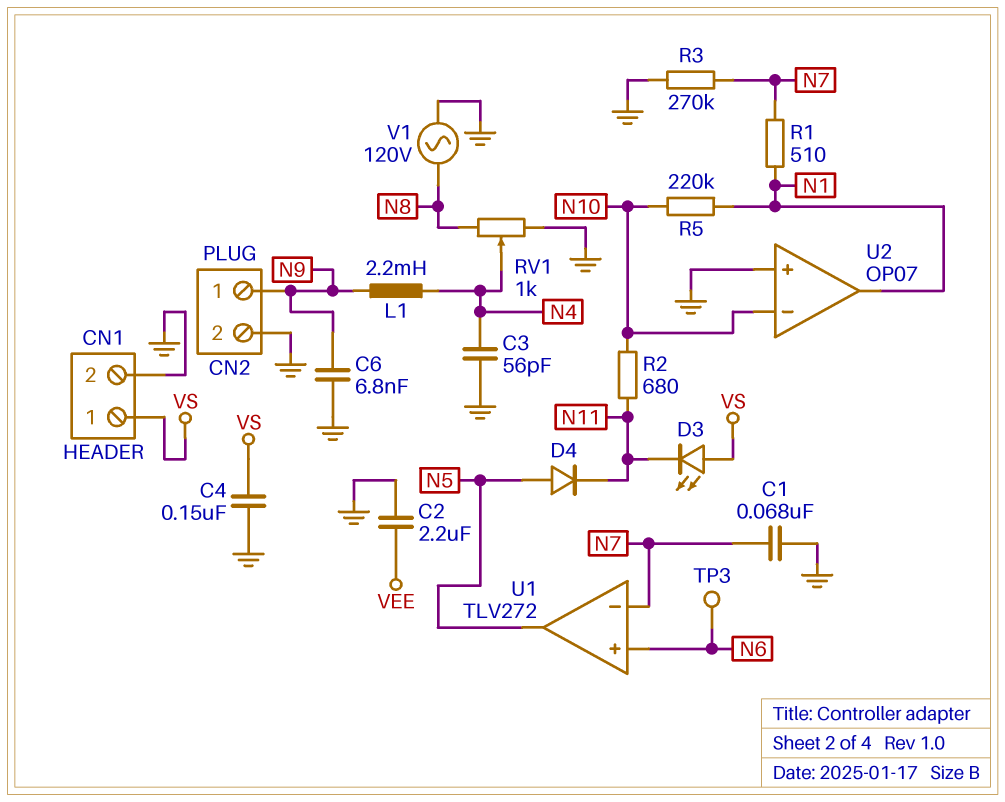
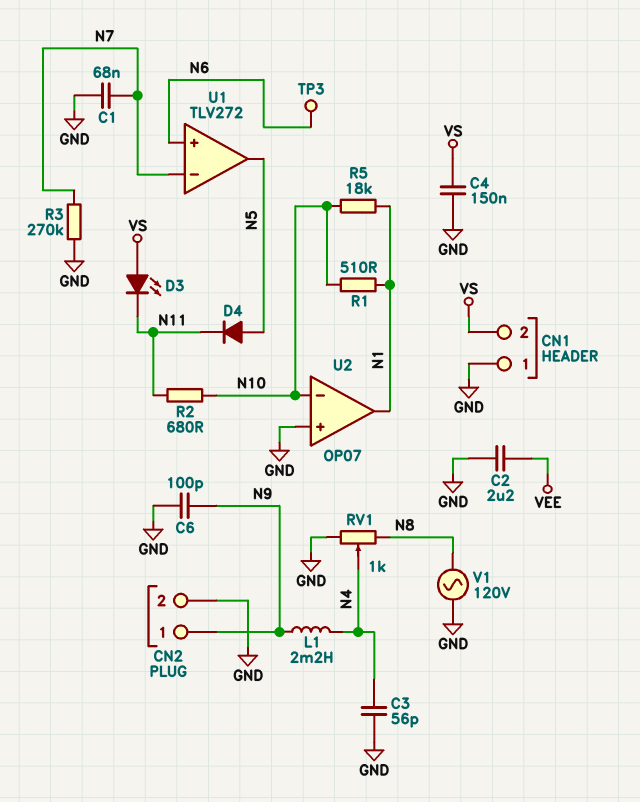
C6: 6.8nF (GND, N9) -> 100pF (GND, N9)
CN1 pin 1: VS -> GND
CN1 pin 2: GND -> VS
R1: 510 (N1, N7) -> 510 (N1, N10)
R5: 220k (N1, N10) -> 18k (N1, N10)

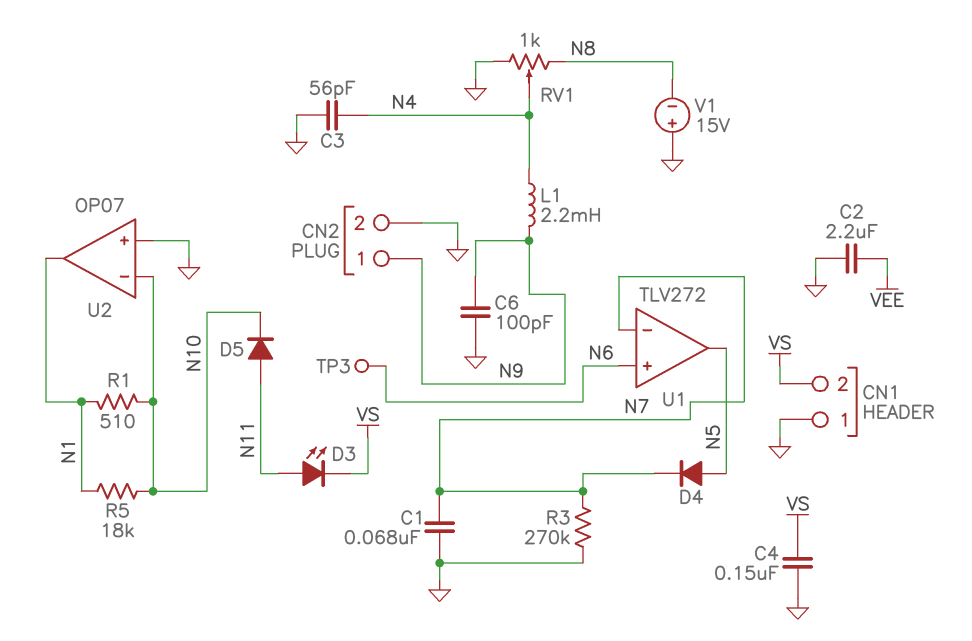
D3: LED (A VS, K N11) -> LED (A N11, K VS)
D4: diode (A N5, K N11) -> diode (A N5, K N7)
D5: none -> diode (A N11, K N10)
R2: 680 (N10, N11) -> none
V1: AC 120V (GND, N8) -> 15V (plus GND, minus N8)

